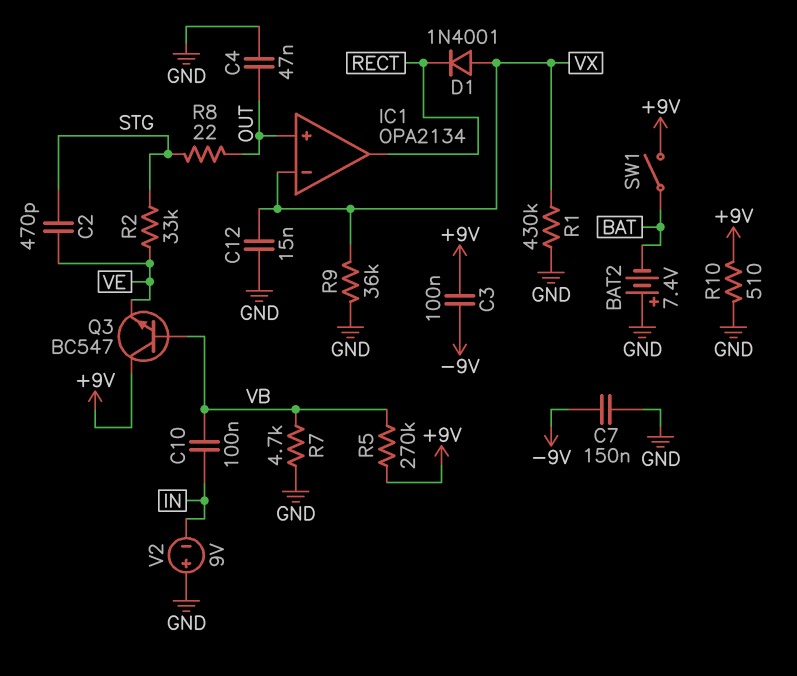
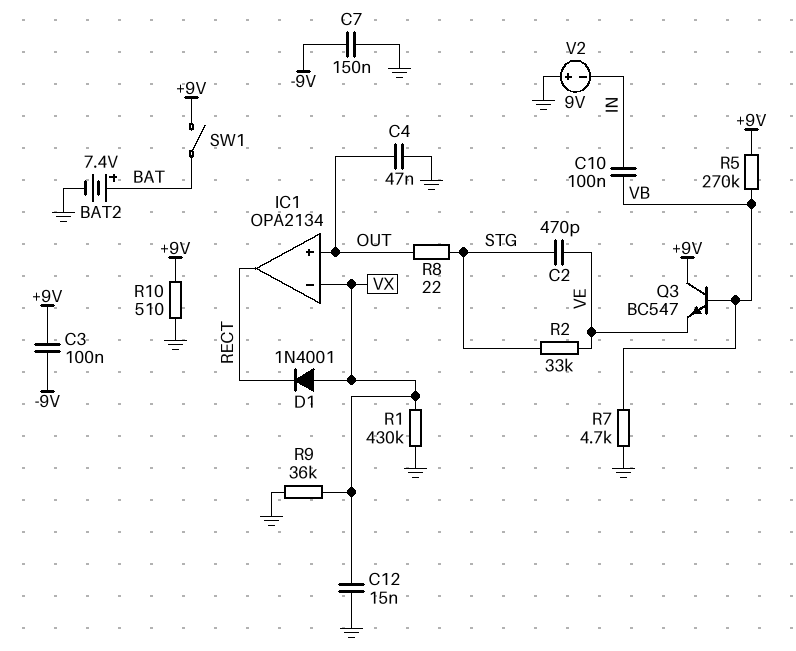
BAT2: 7.4V (plus GND, minus BAT) -> 7.4V (plus BAT, minus GND)

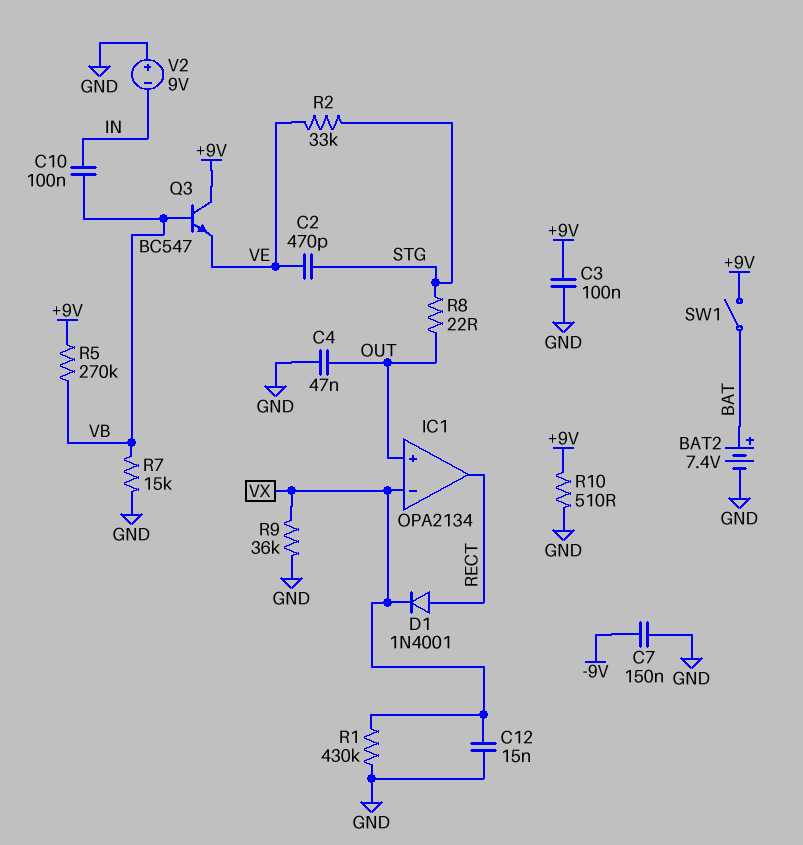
C3: 100nF (+9V, -9V) -> 100nF (+9V, GND)
D1: diode 1N4001 (A VX, K RECT) -> diode 1N4001 (A RECT, K VX)
R7: 4.7k (GND, VB) -> 15k (GND, VB)

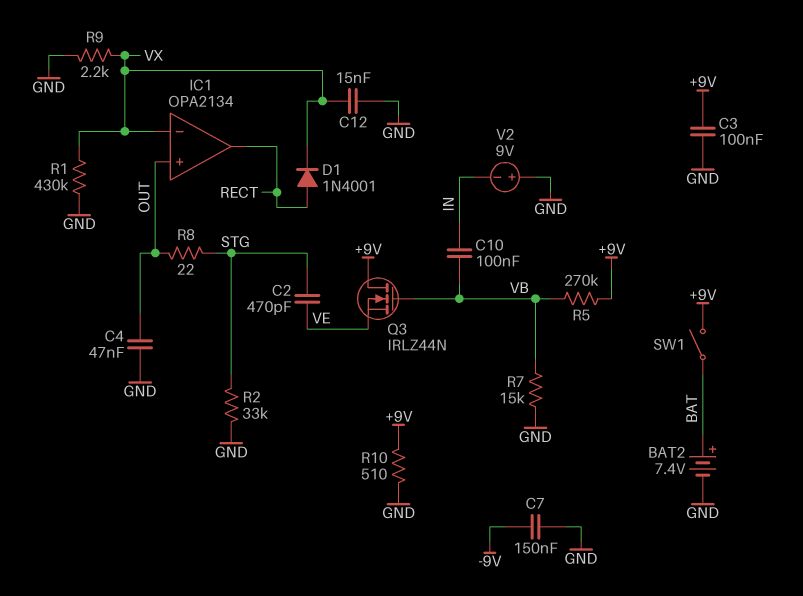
Q3: NPN BC547 (B VB, C +9V, E VE) -> NMOS IRLZ44N (G VB, D +9V, S VE)
R2: 33k (STG, VE) -> 33k (GND, STG)
R9: 36k (GND, VX) -> 2.2k (GND, VX)

